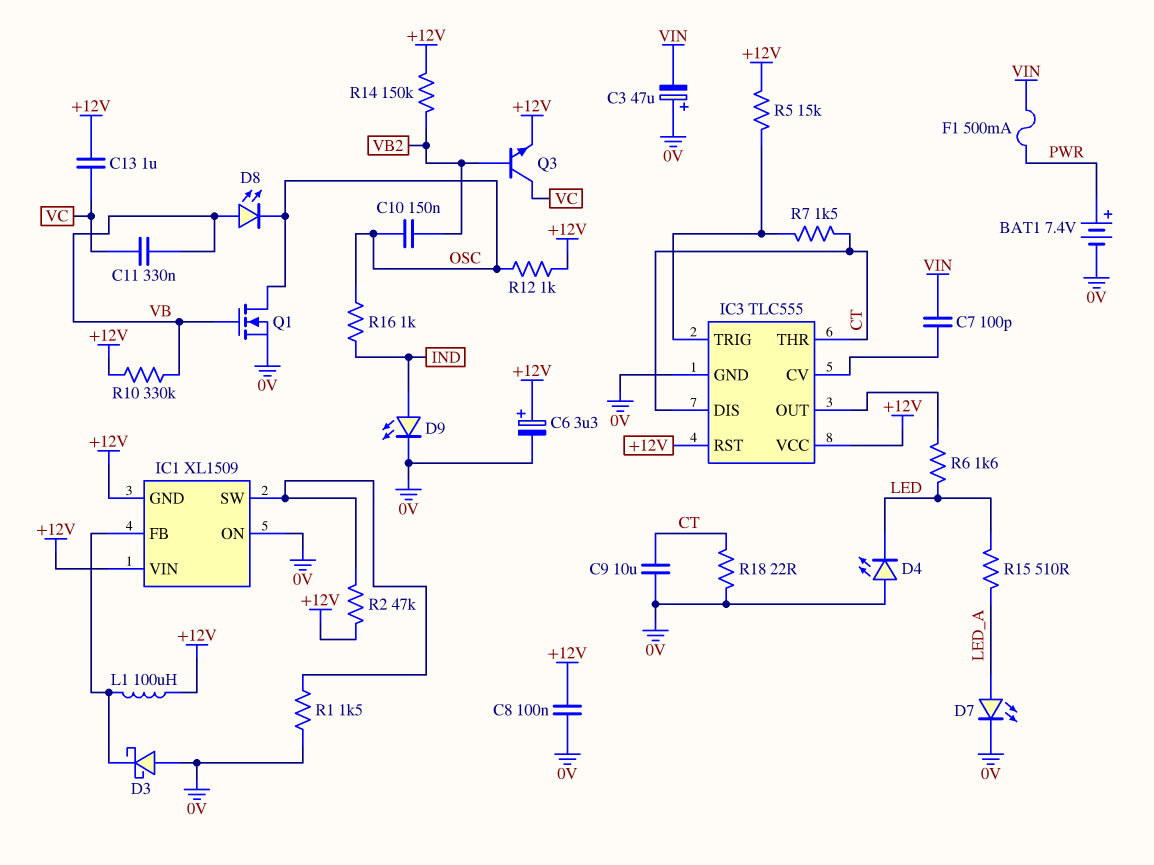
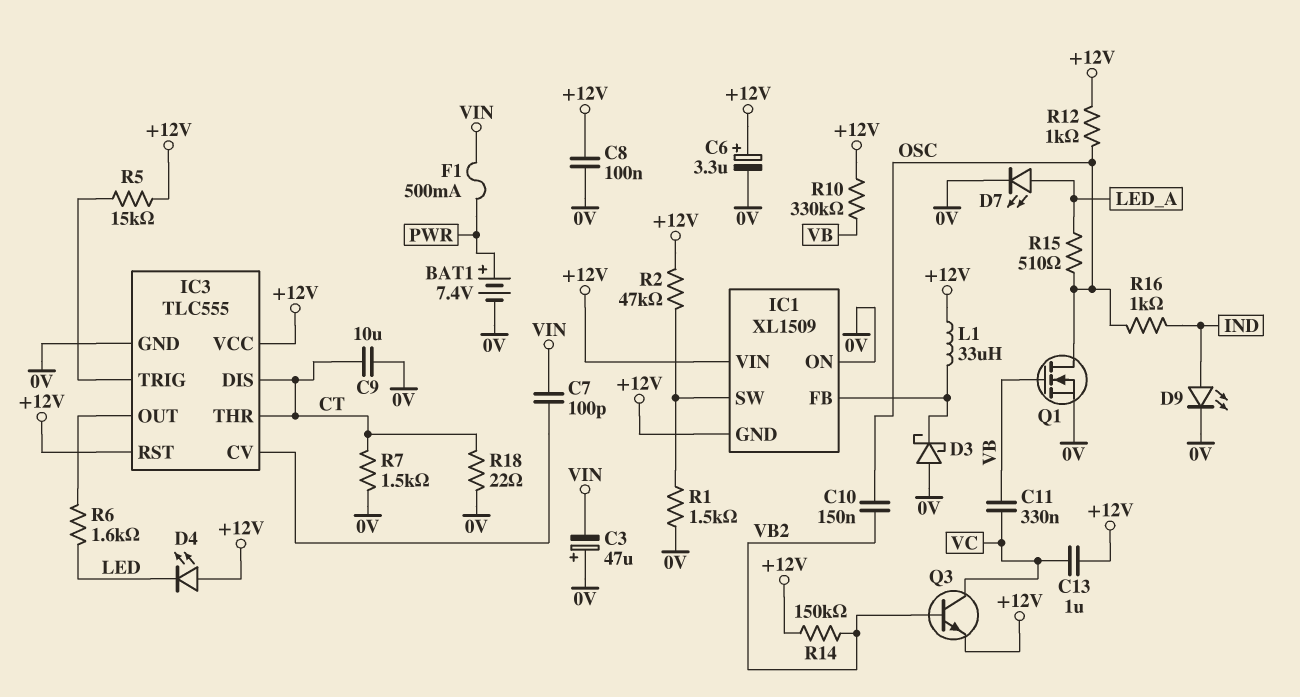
D4: LED (A 0V, K LED) -> LED (A +12V, K LED)
D8: LED (A VB, K OSC) -> none
L1: 100uH (+12V, IC1/FB) -> 33uH (+12V, IC1/FB)
R7: 1.5k (CT, IC3/TRIG) -> 1.5k (0V, CT)
R15: 510 (LED, LED_A) -> 510 (LED_A, OSC)

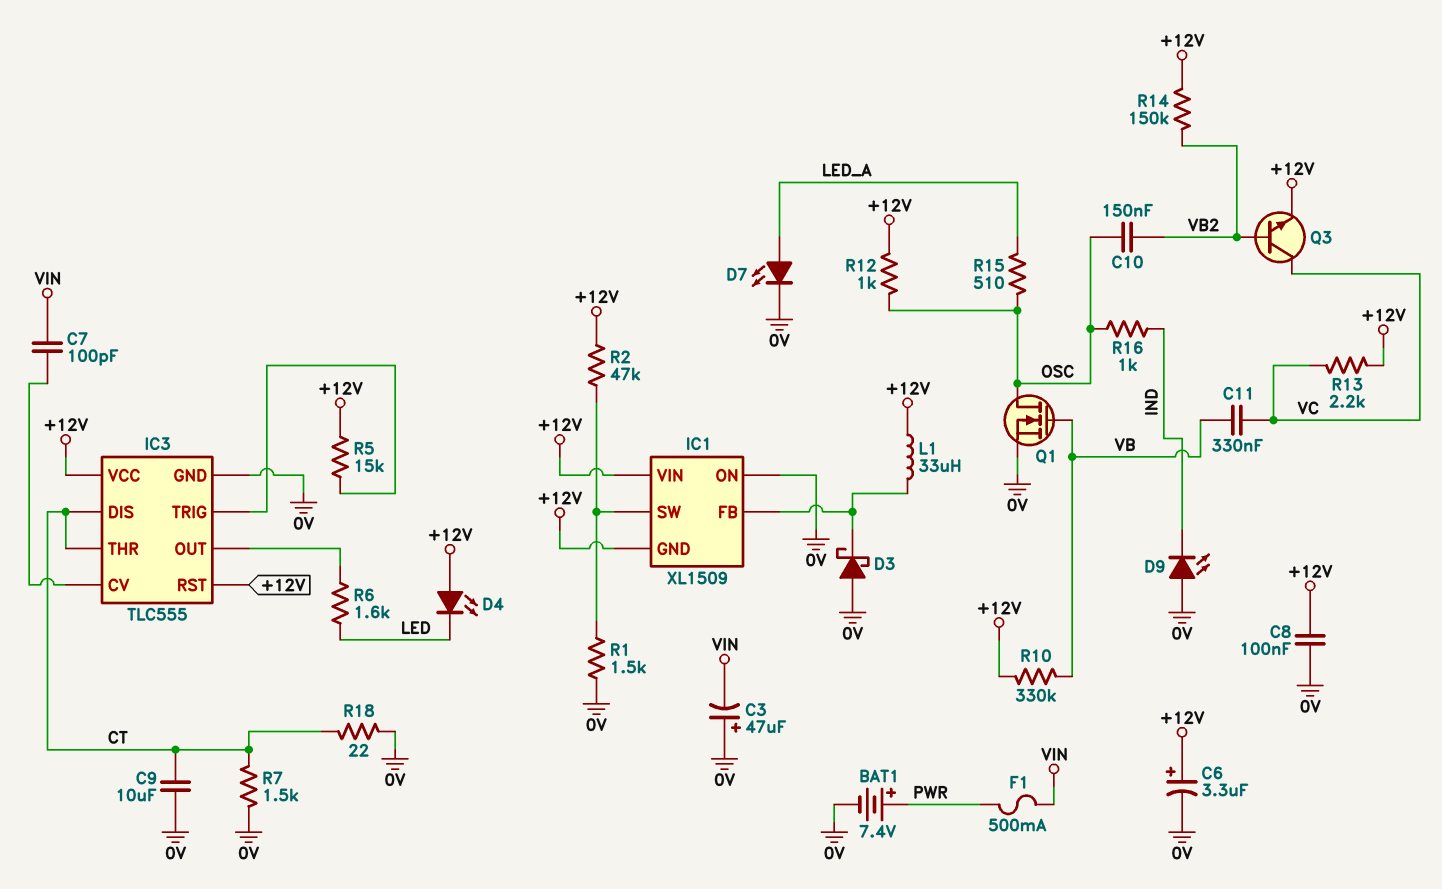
C13: 1uF (+12V, VC) -> none
D9: LED (A IND, K 0V) -> LED (A 0V, K IND)
R13: none -> 2.2k (+12V, VC)

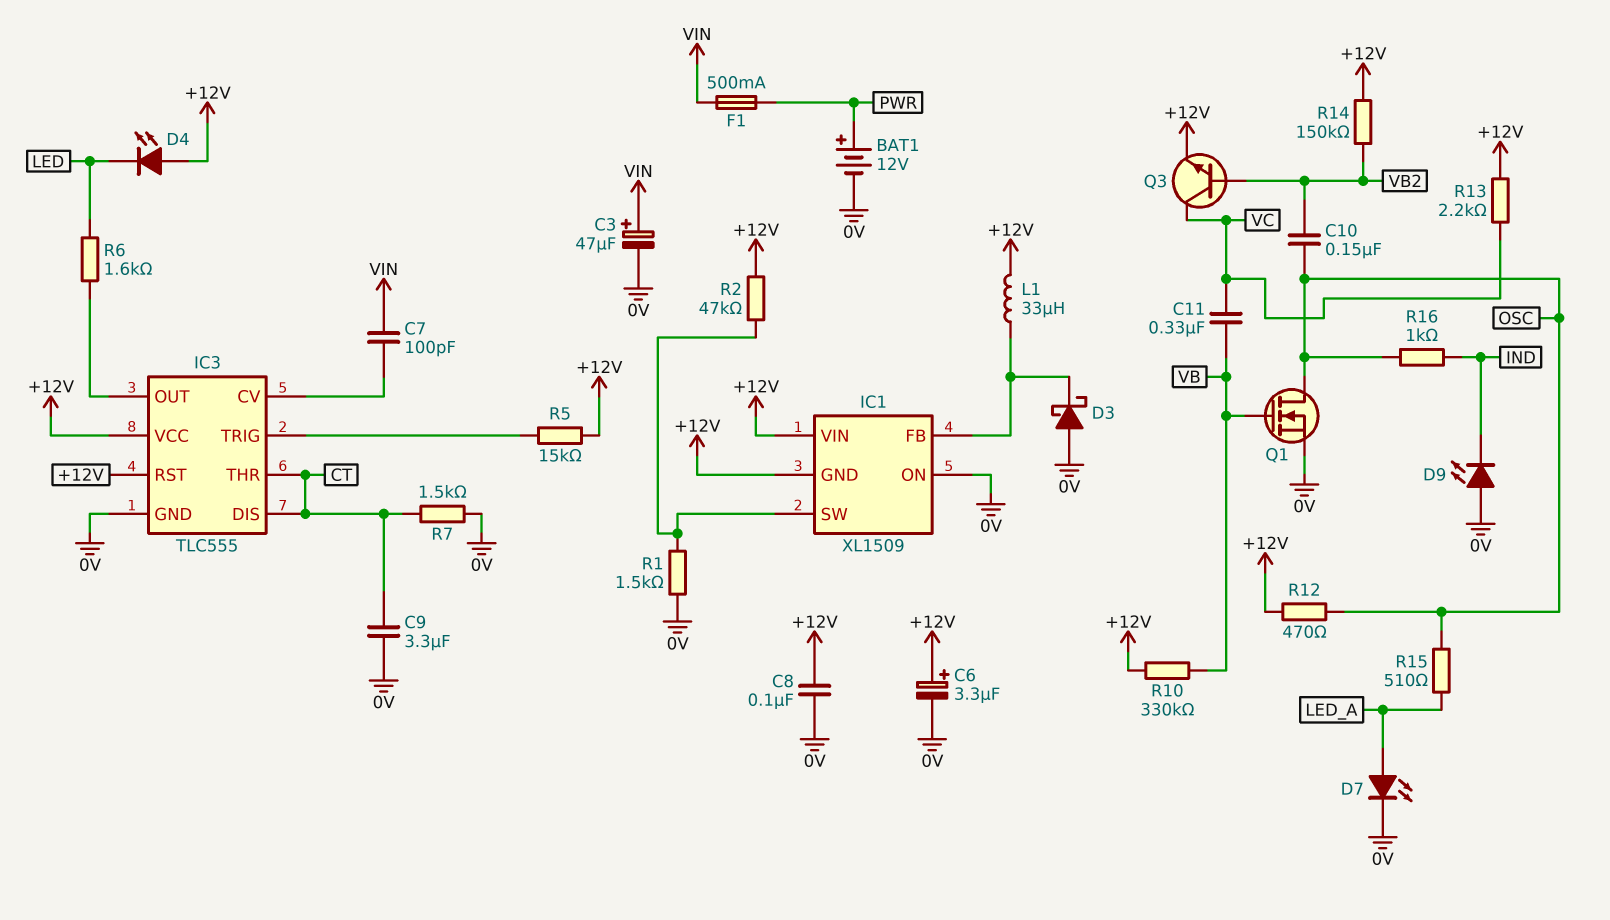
BAT1: 7.4V (plus PWR, minus 0V) -> 12V (plus PWR, minus 0V)
C3: 47uF (plus 0V, minus VIN) -> 47uF (plus VIN, minus 0V)
C9: 10uF (0V, CT) -> 3.3uF (0V, CT)
R12: 1k (+12V, OSC) -> 470 (+12V, OSC)
R18: 22 (0V, CT) -> none

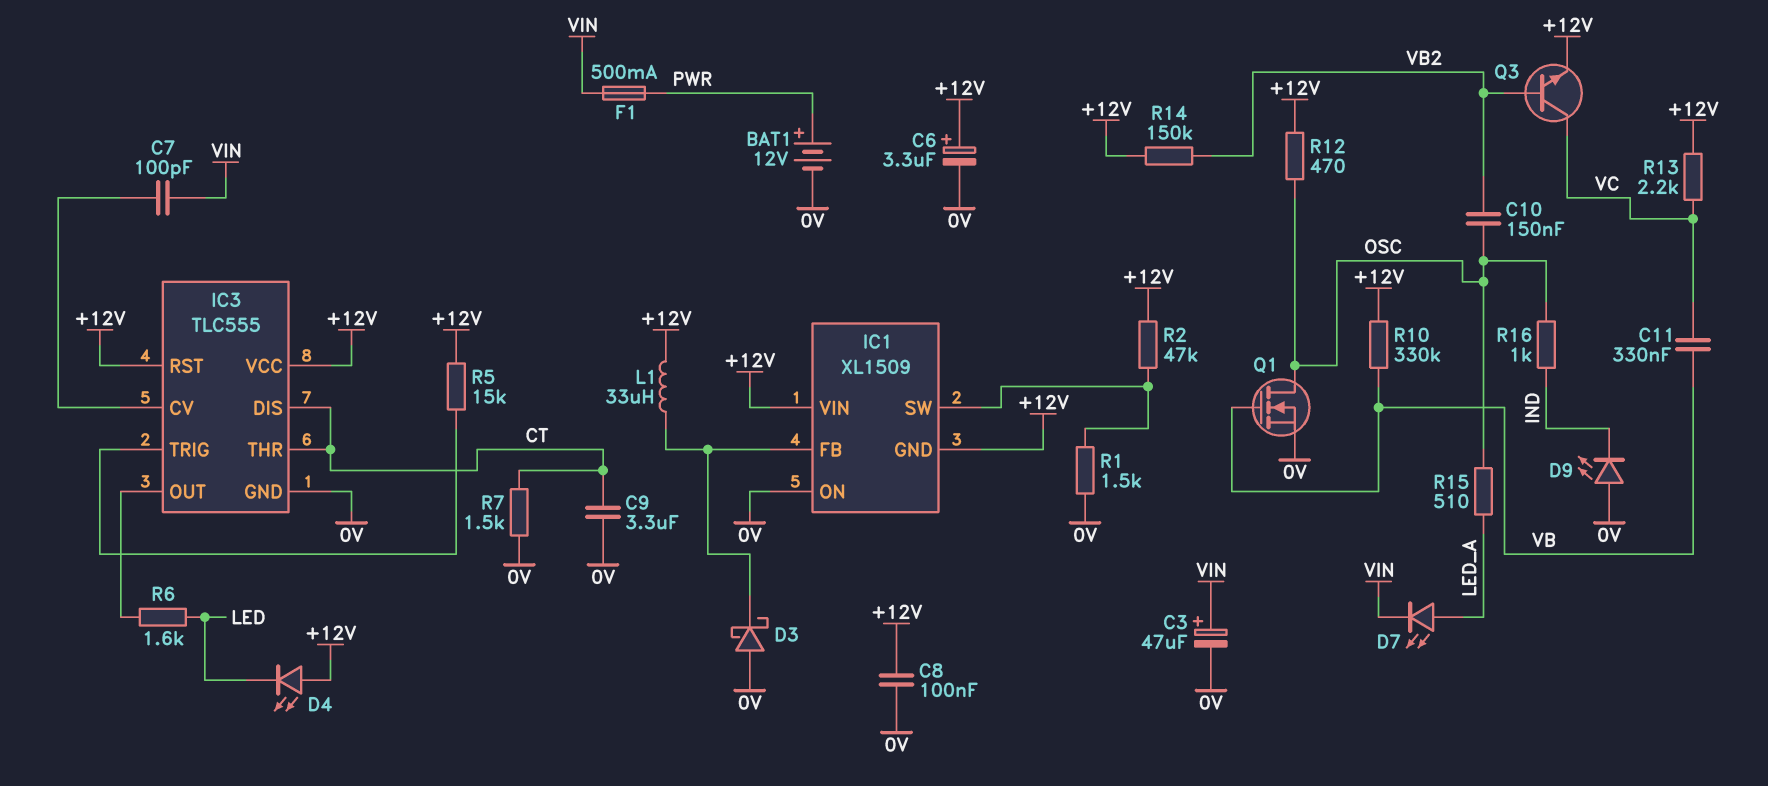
D7: LED (A LED_A, K 0V) -> LED (A LED_A, K VIN)

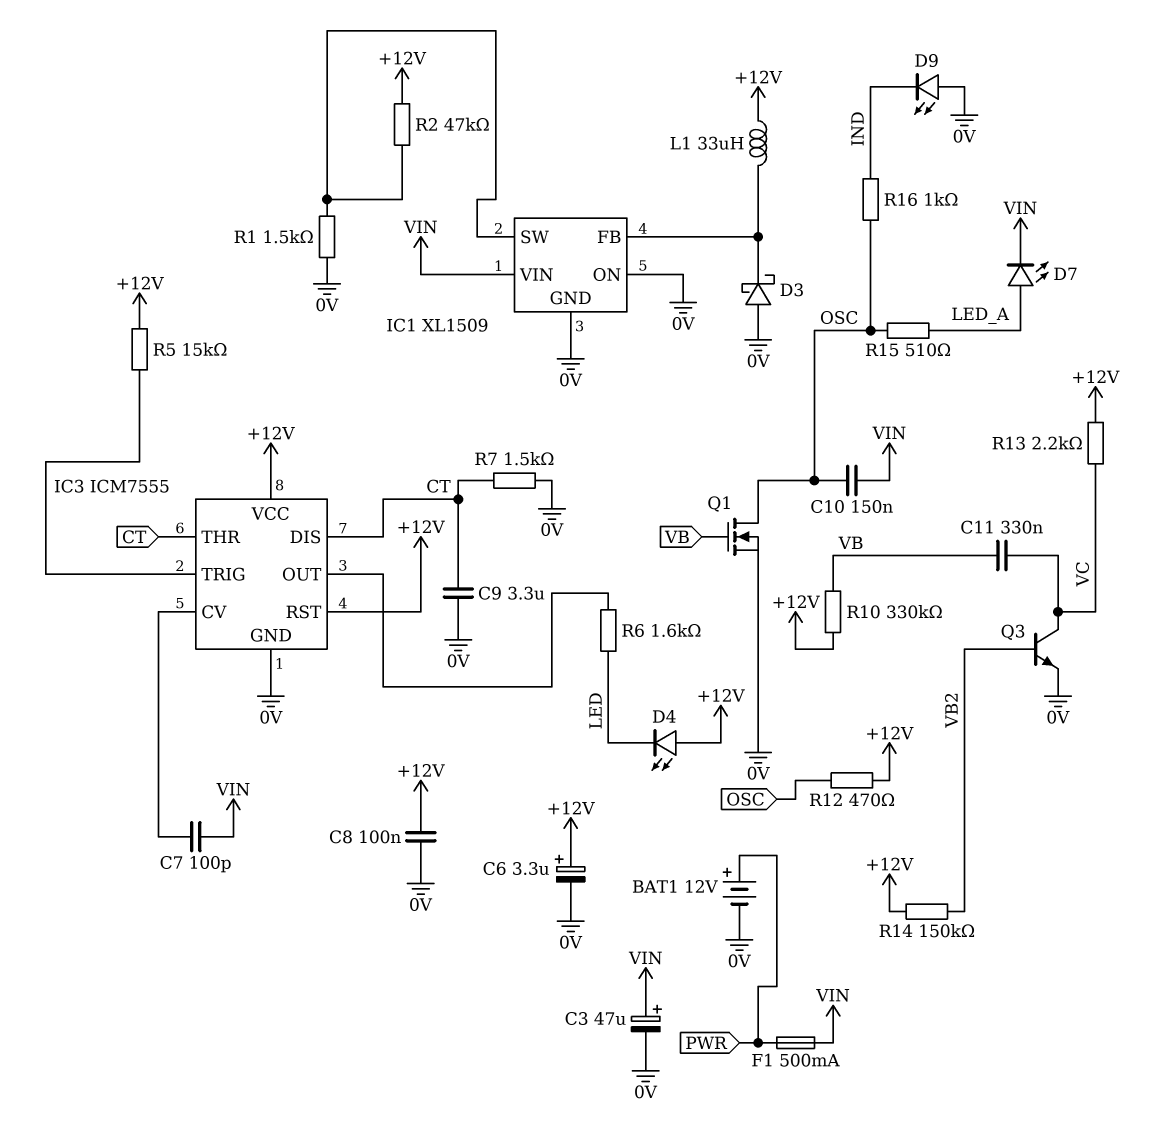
C10: 150nF (OSC, VB2) -> 150nF (OSC, VIN)
IC1 pin GND: +12V -> 0V
IC1 pin VIN: +12V -> VIN
IC3: TLC555 -> ICM7555
Q3: NPN (B VB2, C VC, E +12V) -> NPN (B VB2, C VC, E 0V)

